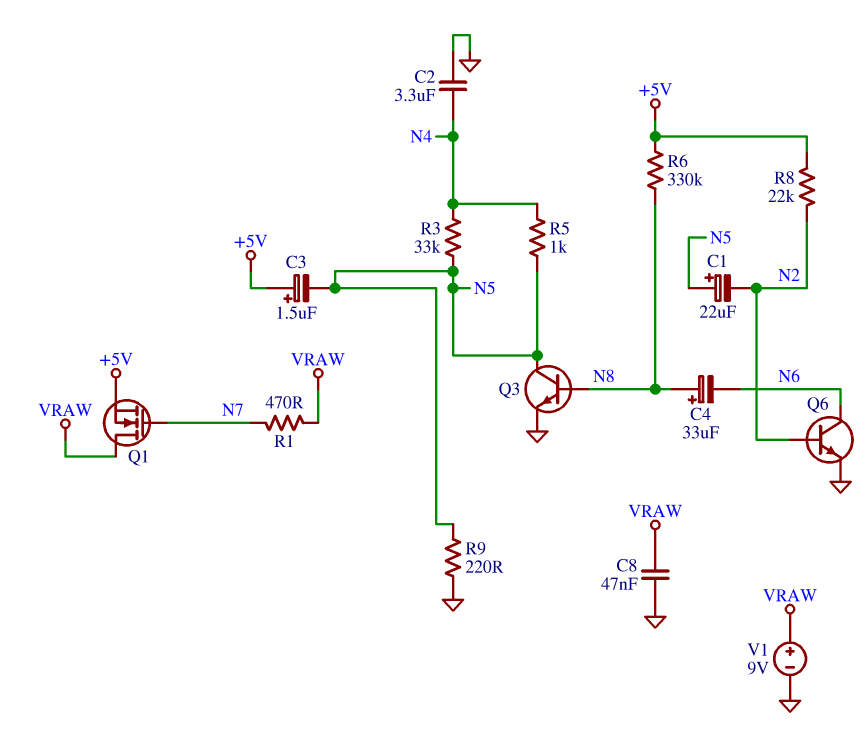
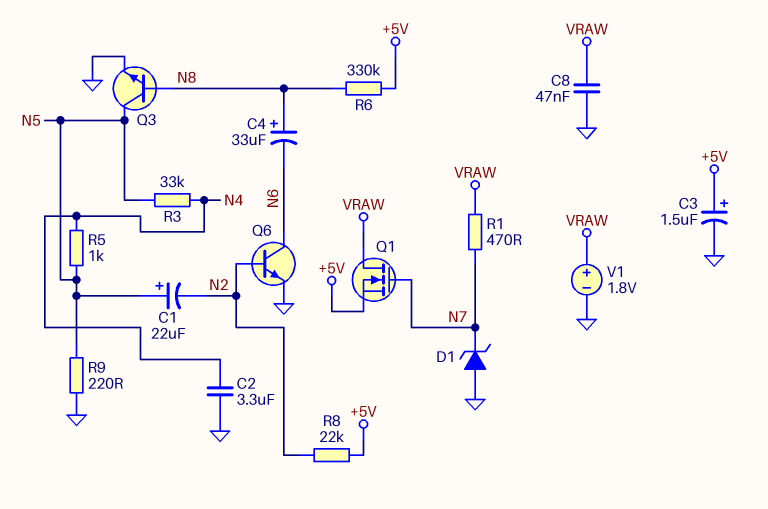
C3: 1.5uF (plus +5V, minus N5) -> 1.5uF (plus +5V, minus GND)
D1: none -> zener (A GND, K N7)
V1: 9V (plus VRAW, minus GND) -> 1.8V (plus VRAW, minus GND)

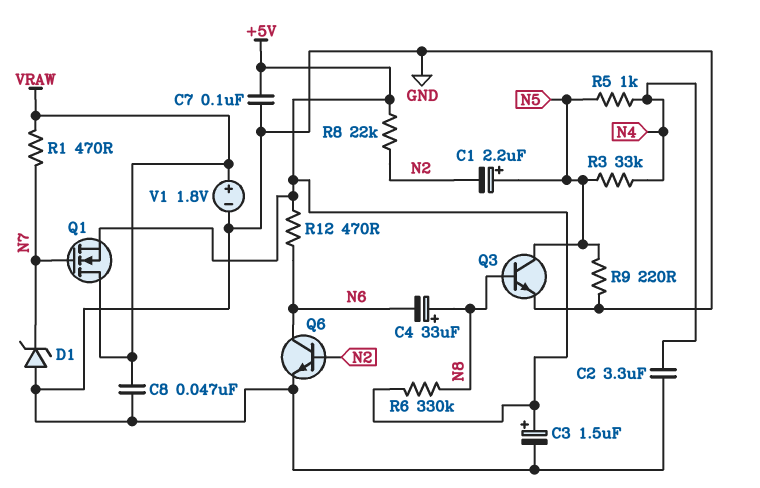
C1: 22uF (plus N5, minus N2) -> 2.2uF (plus N5, minus N2)
C7: none -> 100nF (+5V, GND)
R12: none -> 470 (+5V, N6)

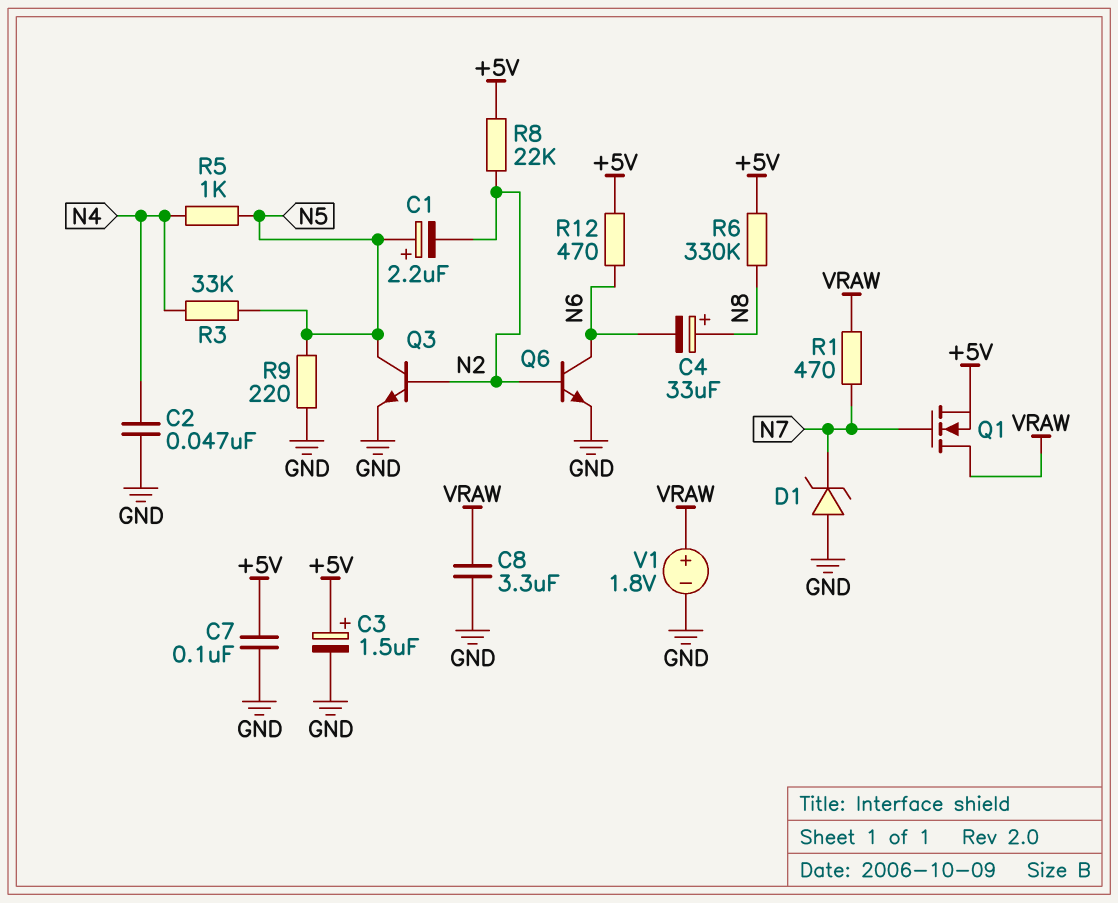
C2: 3.3uF (GND, N4) -> 47nF (GND, N4)
C8: 47nF (GND, VRAW) -> 3.3uF (GND, VRAW)
Q3: NPN (B N8, C N5, E GND) -> NPN (B N2, C N5, E GND)

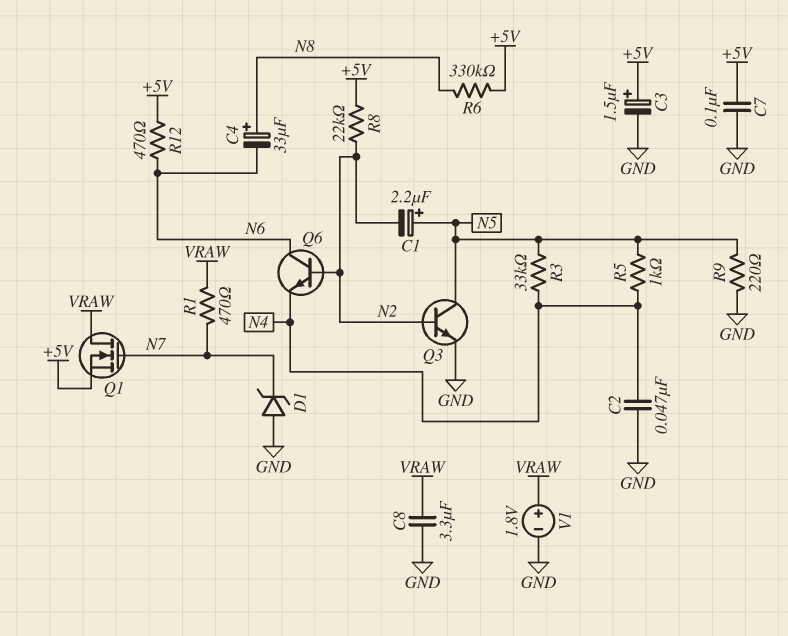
Q6: NPN (B N2, C N6, E GND) -> NPN (B N2, C N6, E N4)

